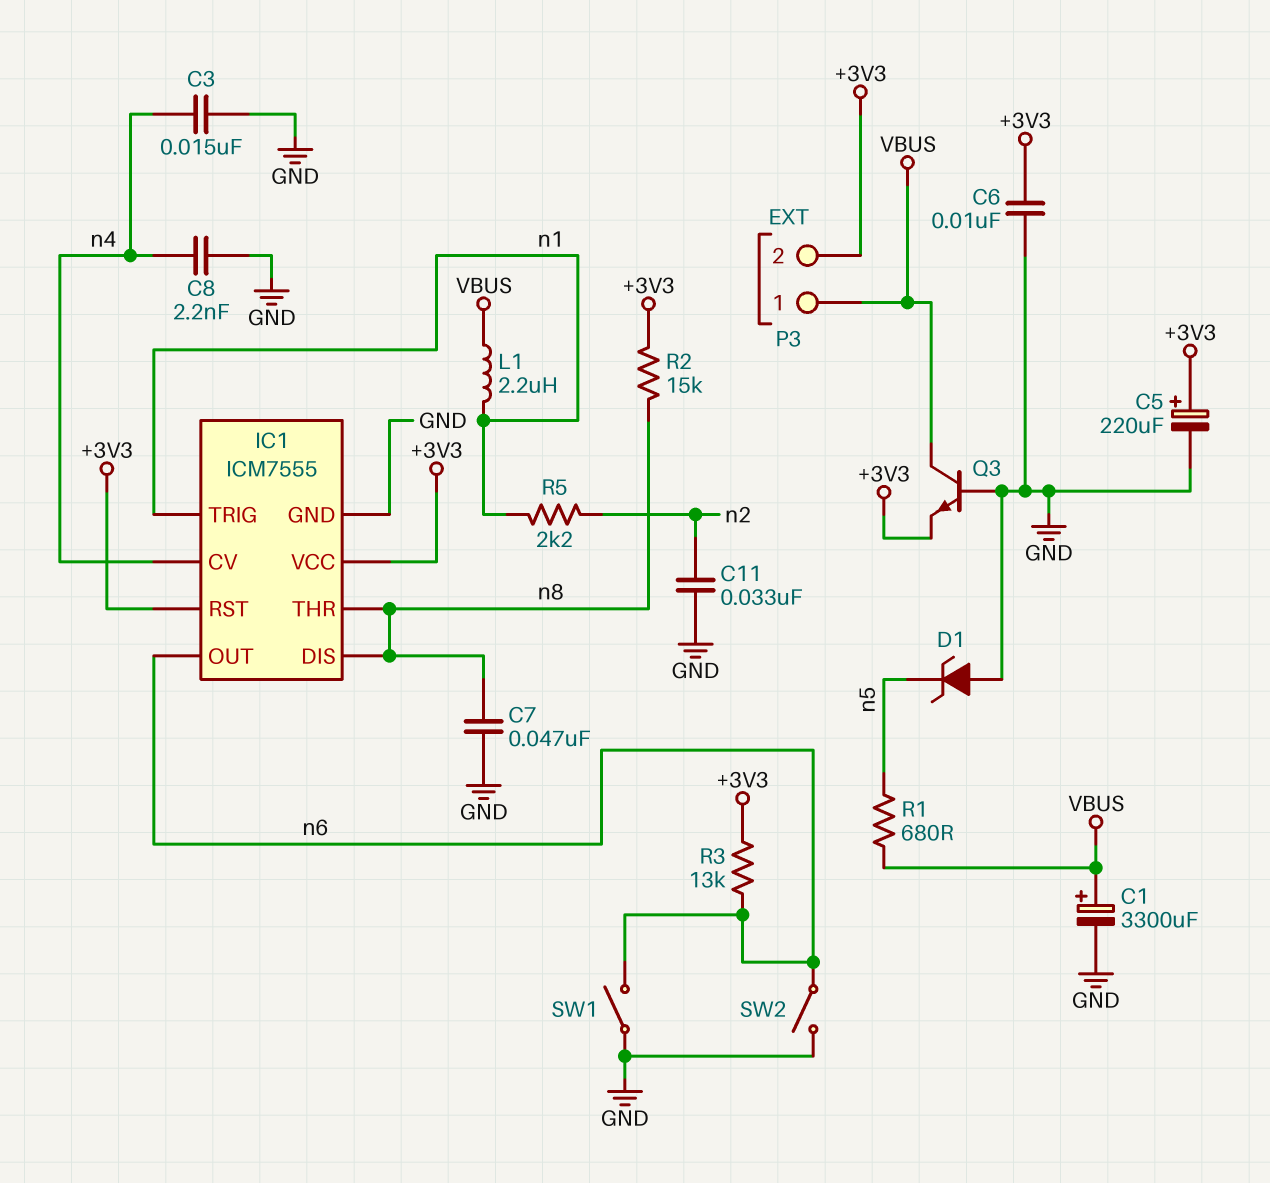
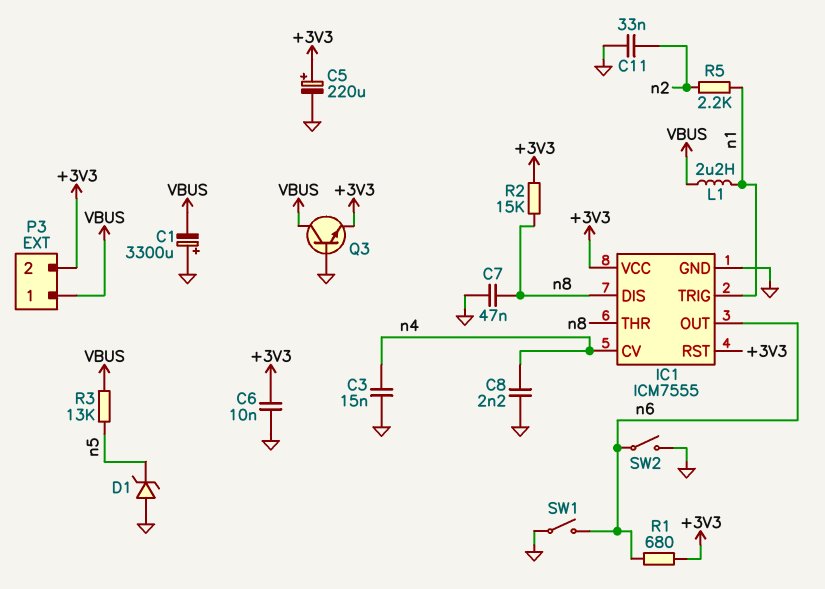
C1: 3300uF (plus VBUS, minus GND) -> 3300uF (plus GND, minus VBUS)
R1: 680 (VBUS, n5) -> 680 (+3V3, n6)
R3: 13k (+3V3, n6) -> 13k (VBUS, n5)

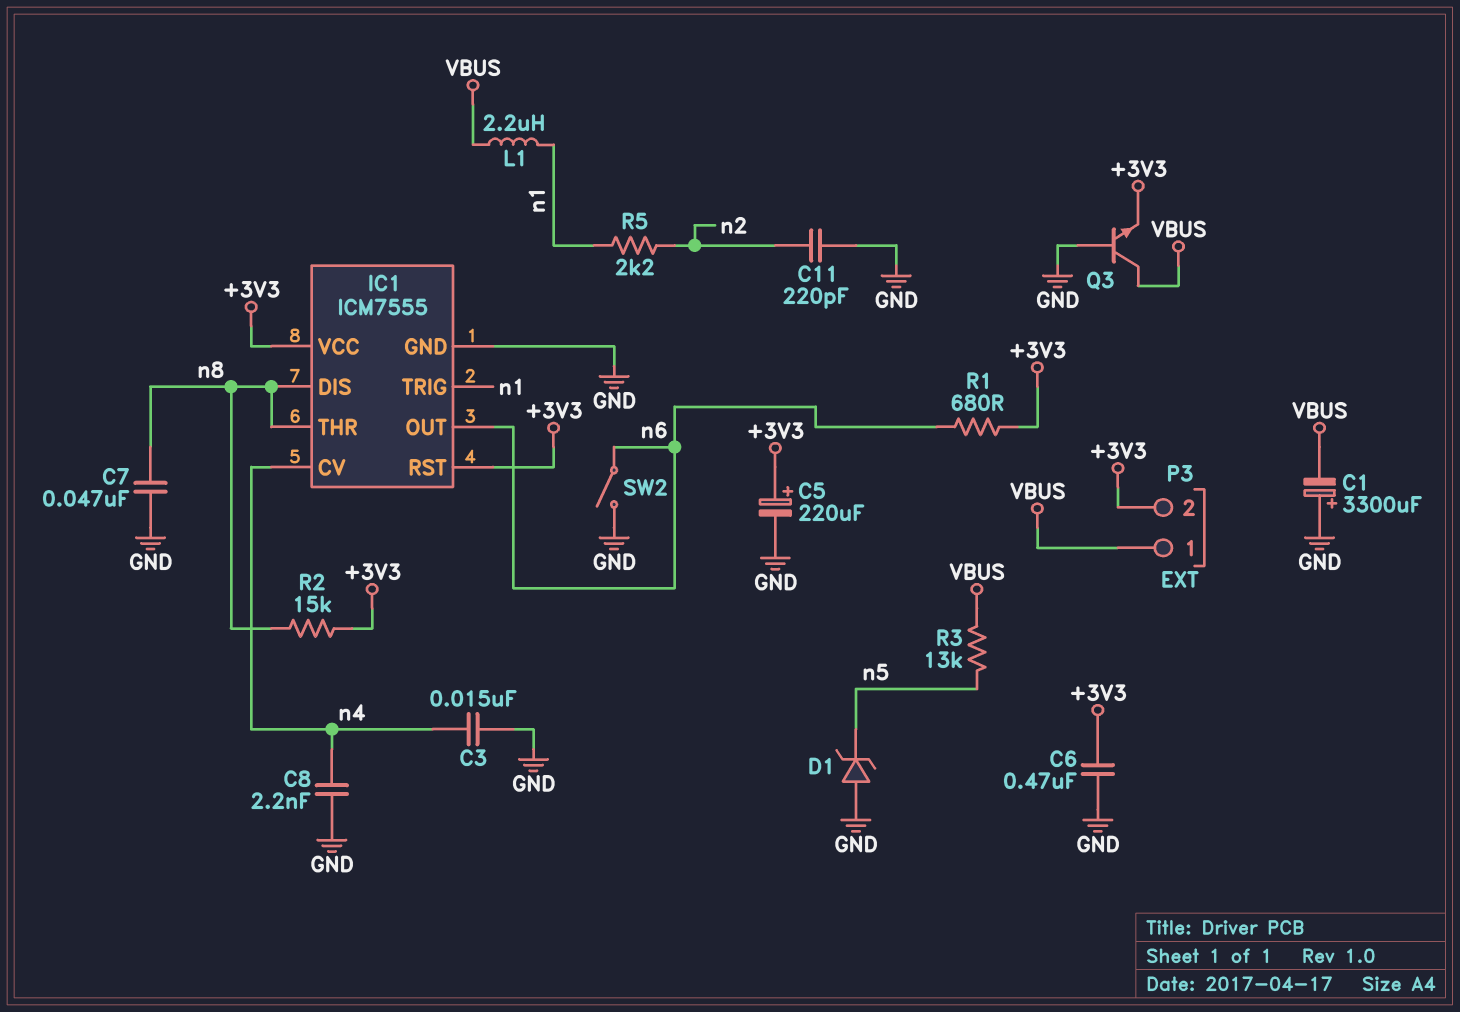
C6: 10nF (+3V3, GND) -> 470nF (+3V3, GND)
C11: 33nF (GND, n2) -> 220pF (GND, n2)
SW1: switch (GND, n6) -> none

